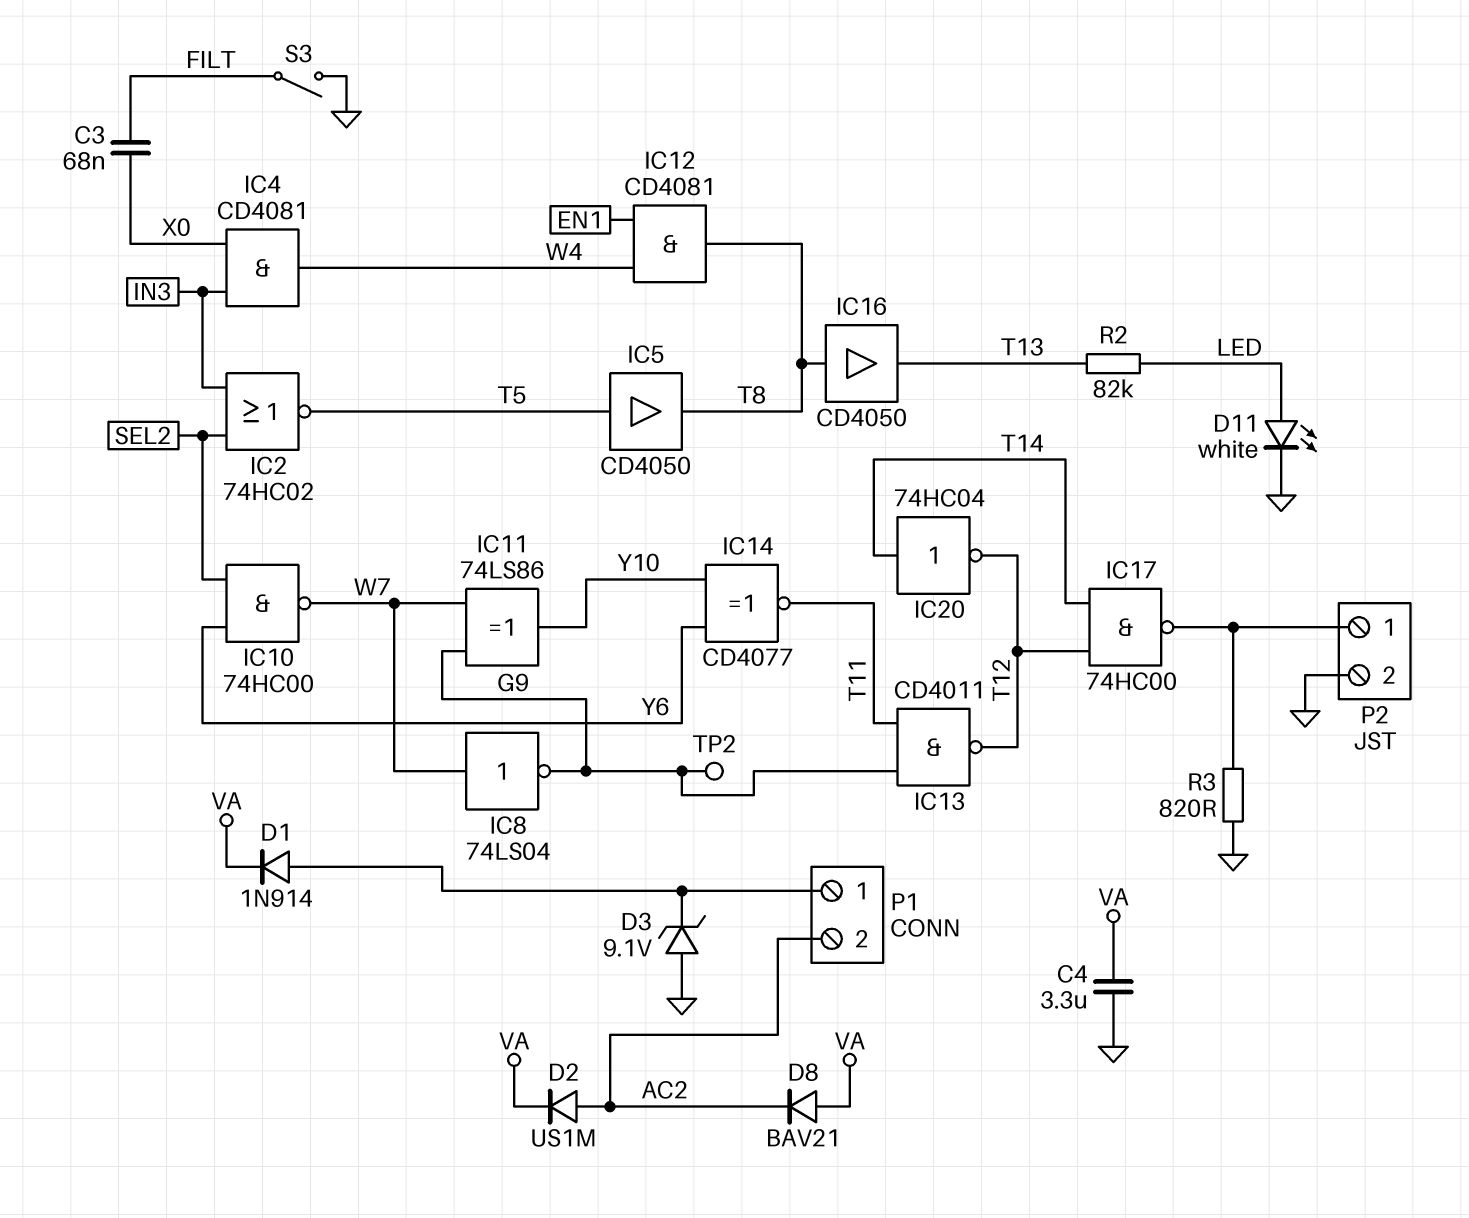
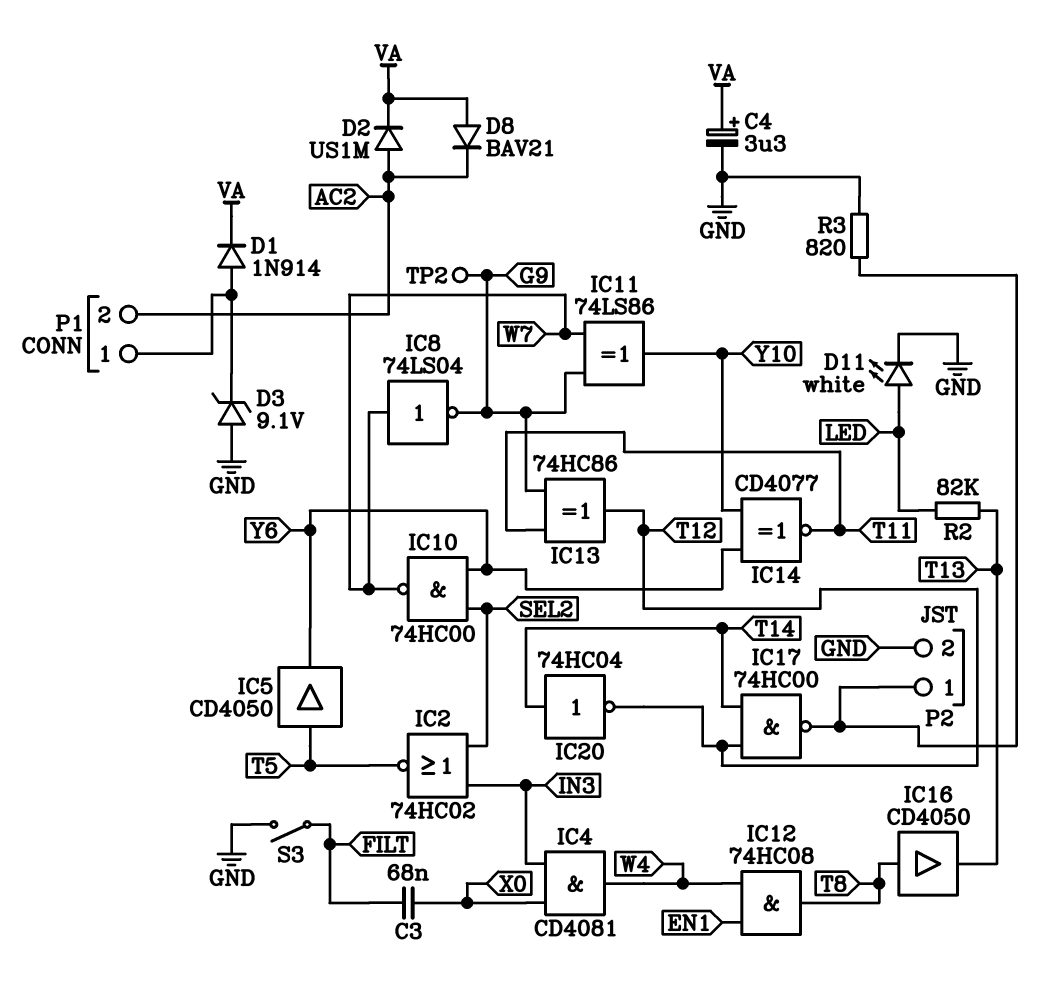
C4: 3.3uF (GND, VA) -> 3.3uF (plus VA, minus GND)
IC5: buffer CD4050 (in T5, out T8) -> buffer CD4050 (in T5, out Y6)
IC12: AND CD4081 (in EN1, in W4, out T8) -> AND 74HC08 (in EN1, in W4, out T8)
IC13: NAND CD4011 (in G9, in T11, out T12) -> XOR 74HC86 (in G9, in T11, out T12)

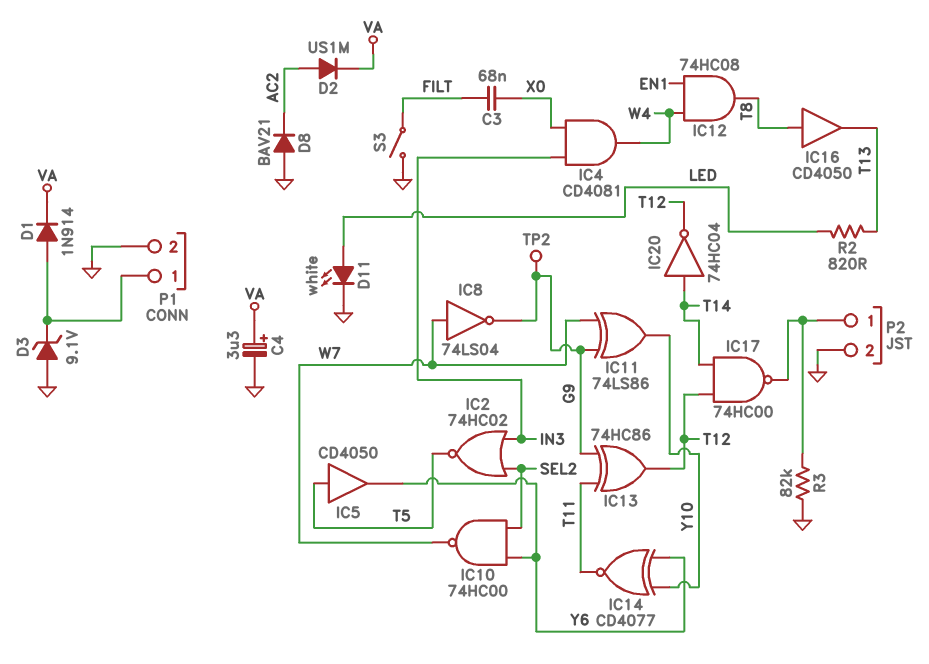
D8: diode BAV21 (A VA, K AC2) -> diode BAV21 (A GND, K AC2)
P1 pin 2: AC2 -> GND
R2: 82k (LED, T13) -> 820 (LED, T13)
R3: 820 (GND, P2/1) -> 82k (GND, P2/1)

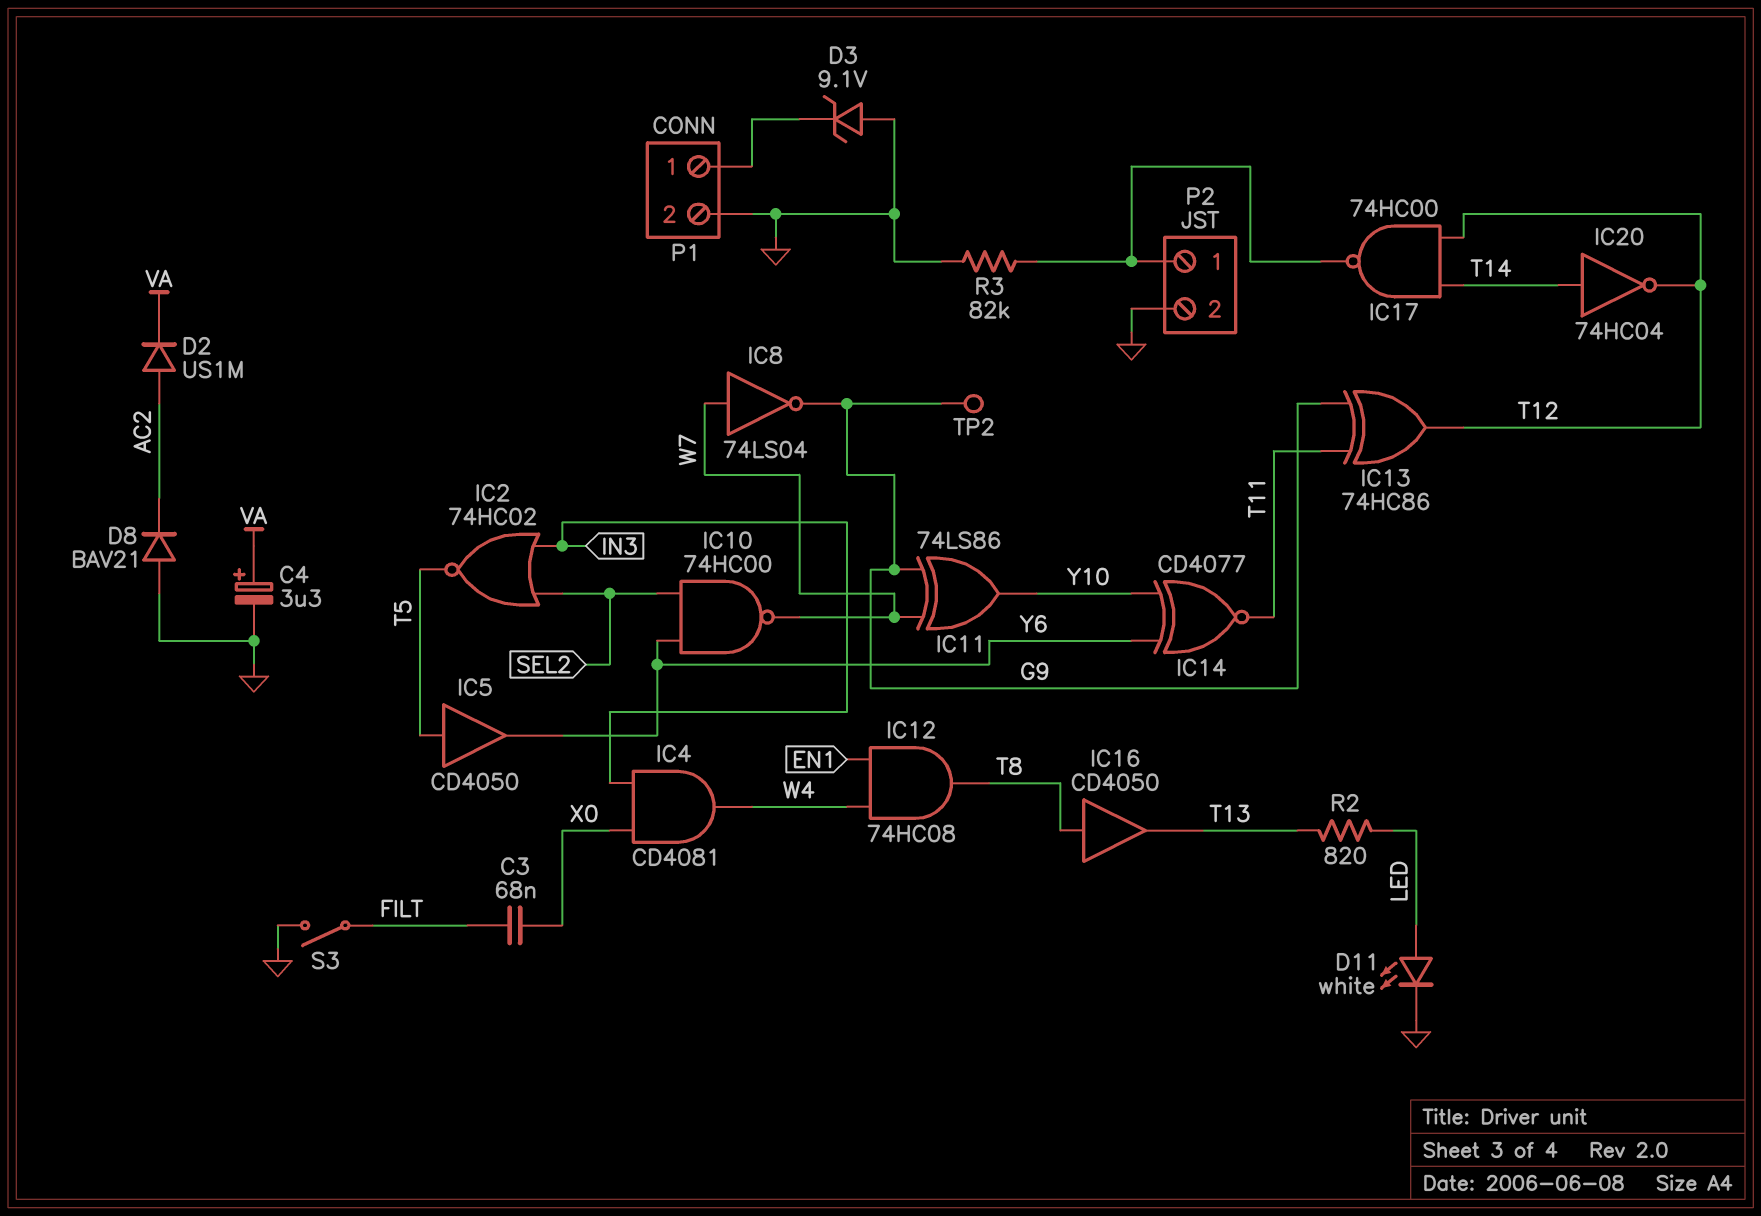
D1: diode 1N914 (A P1/1, K VA) -> none

